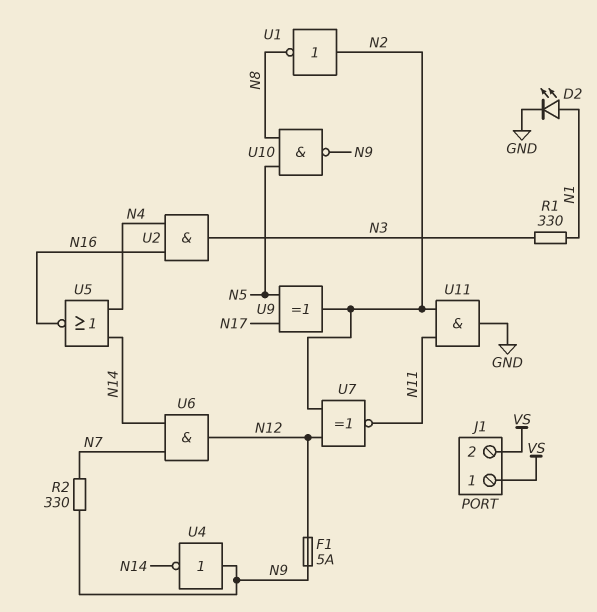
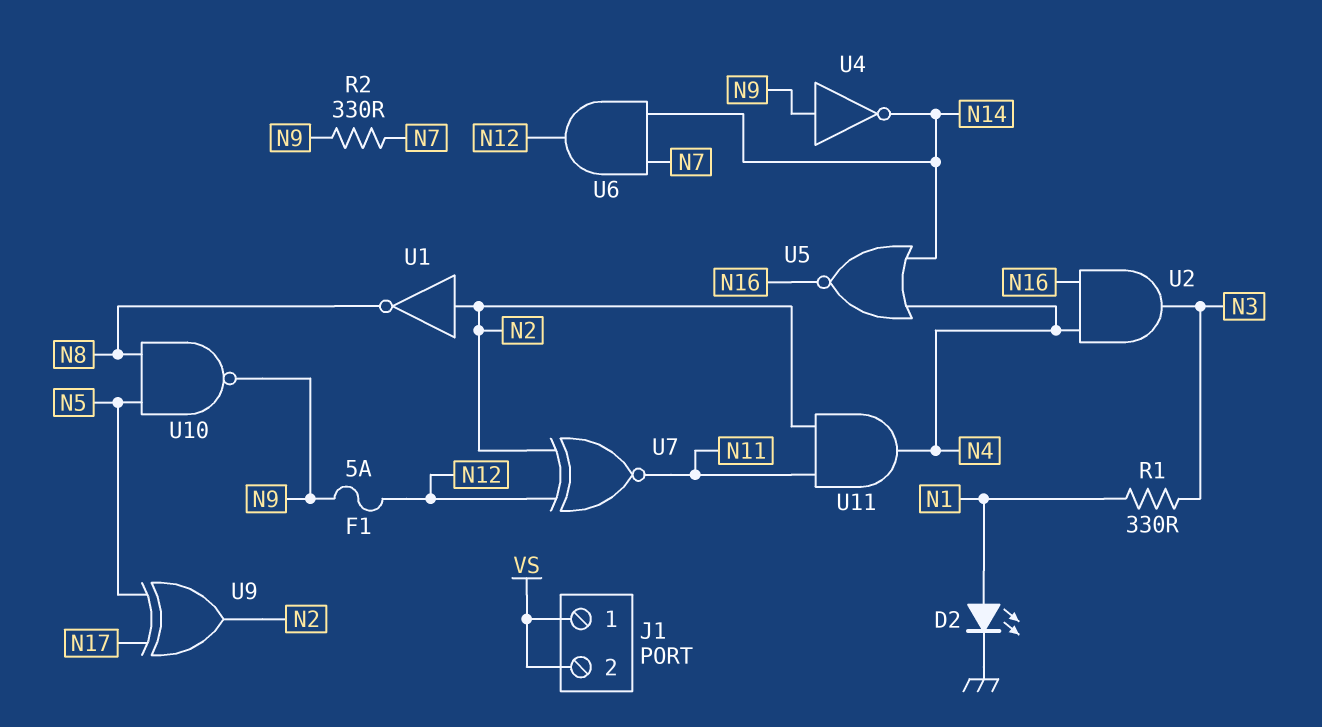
U11: AND (in N2, in N11, out GND) -> AND (in N2, in N11, out N4)

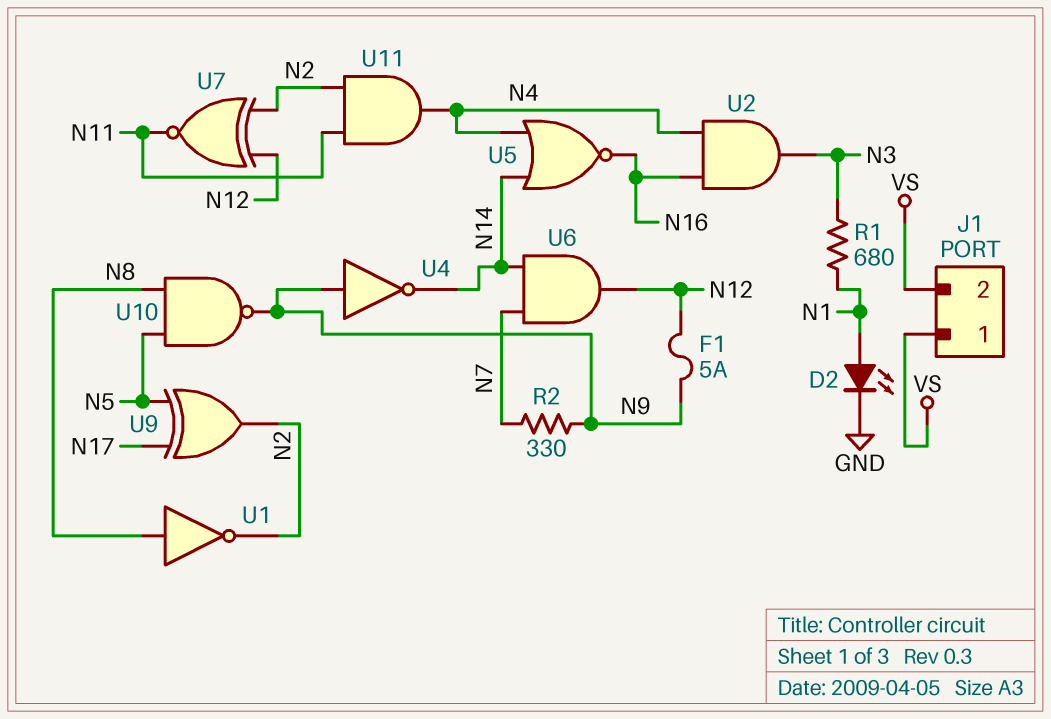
R1: 330 (N1, N3) -> 680 (N1, N3)
U1: NOT (in N2, out N8) -> NOT (in N8, out N2)

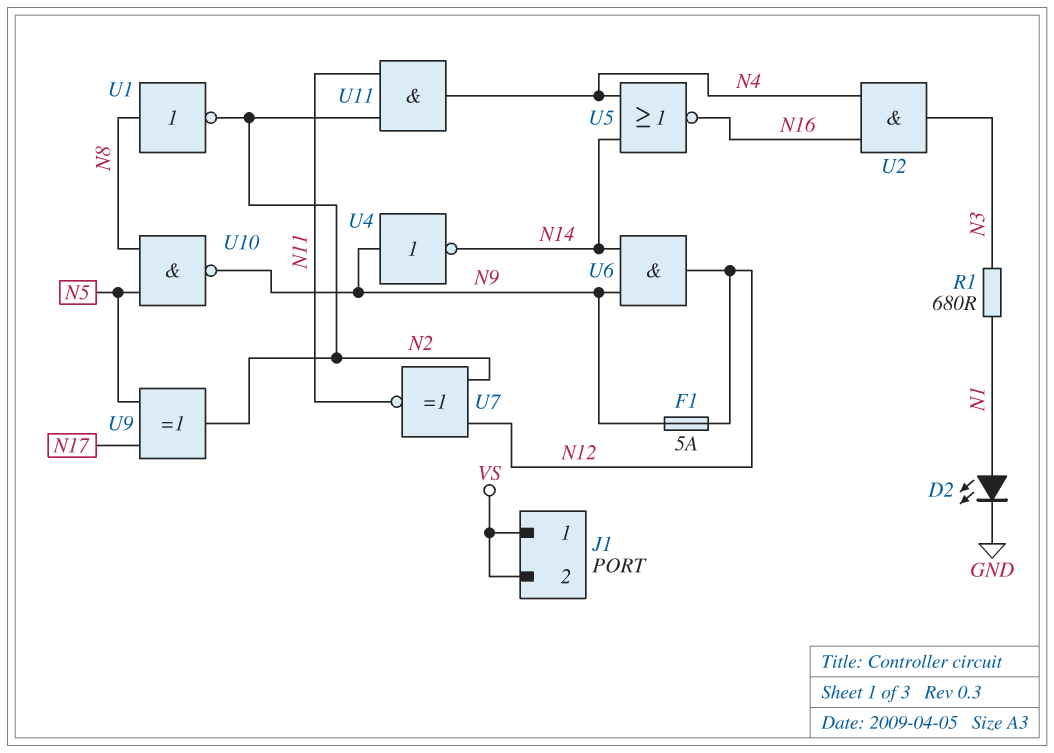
R2: 330 (N7, N9) -> none
U6: AND (in N7, in N14, out N12) -> AND (in N9, in N14, out N12)

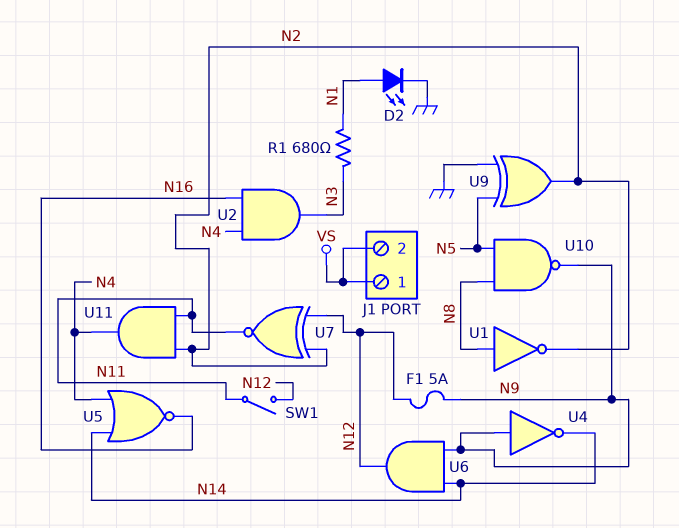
SW1: none -> switch (N11, N12)
U9: XOR (in N5, in N17, out N2) -> XOR (in GND, in N5, out N2)

